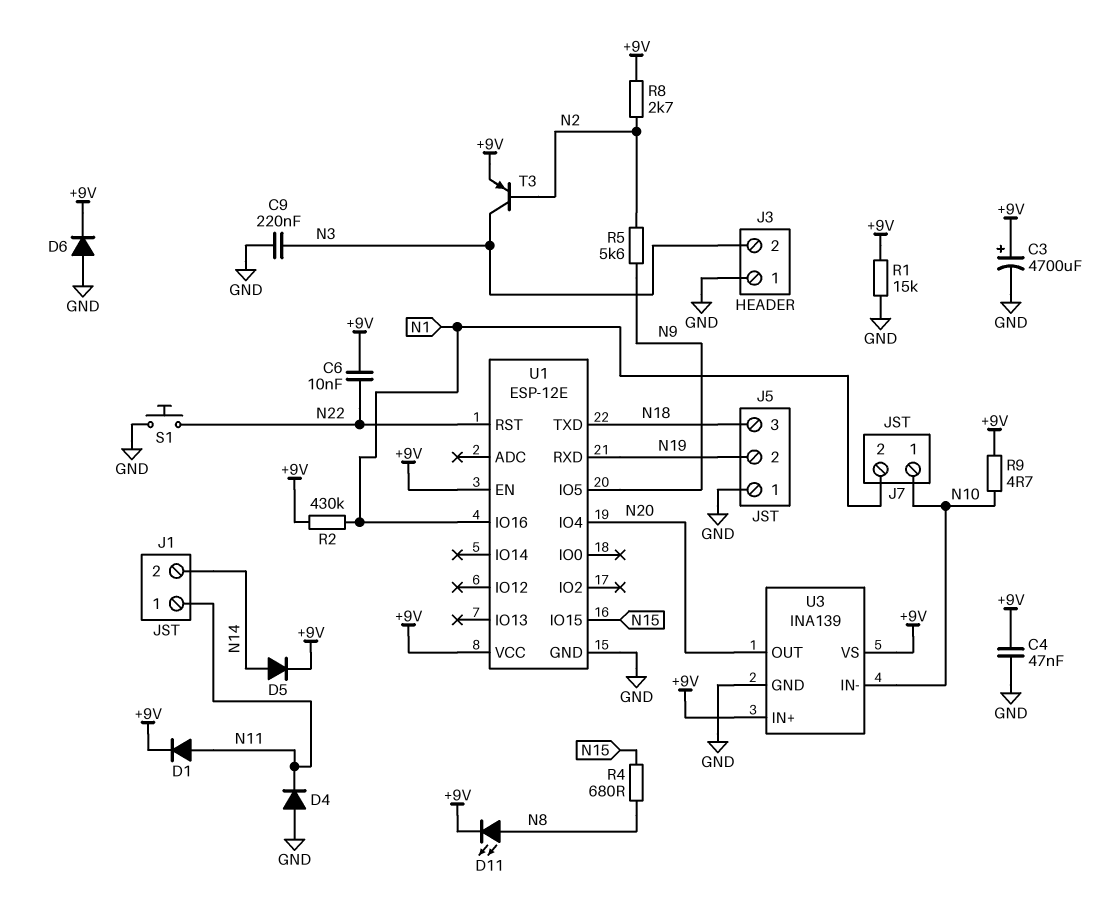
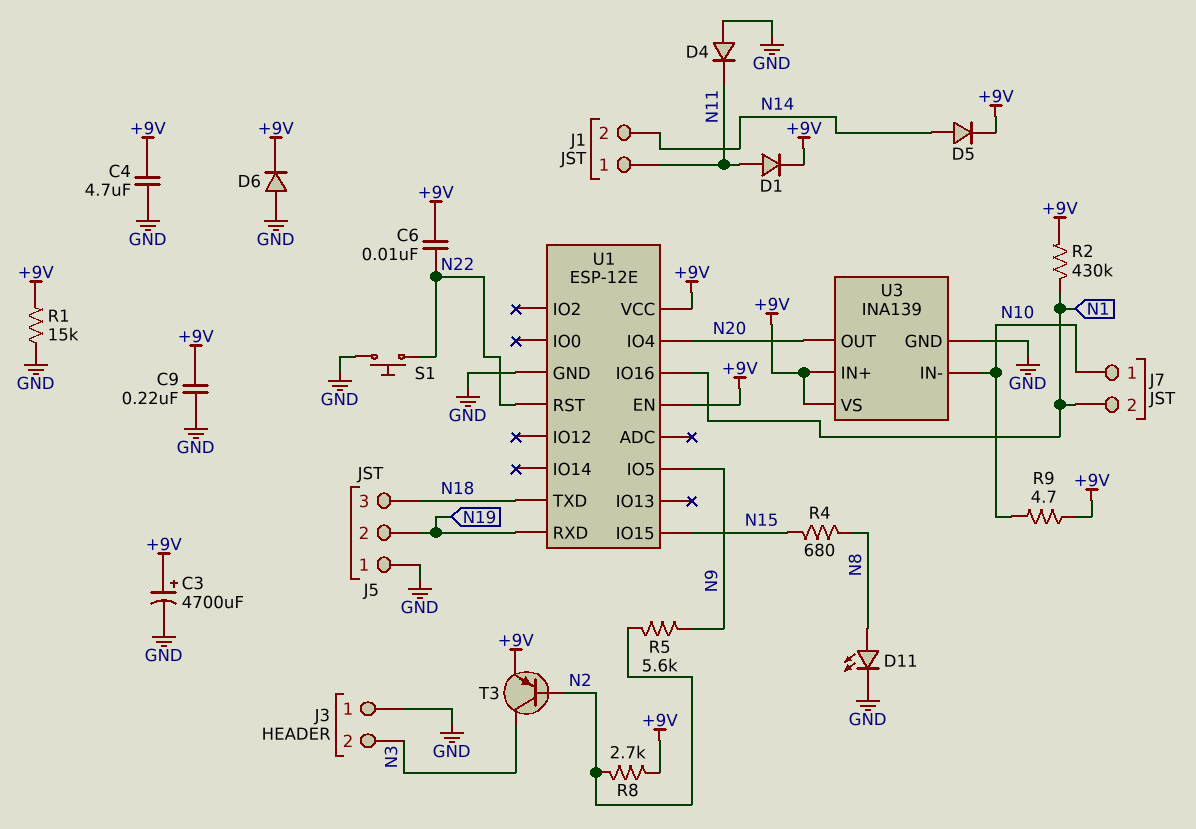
C4: 47nF (+9V, GND) -> 4.7uF (+9V, GND)
C9: 220nF (GND, N3) -> 220nF (+9V, GND)
D11: LED (A N8, K +9V) -> LED (A N8, K GND)

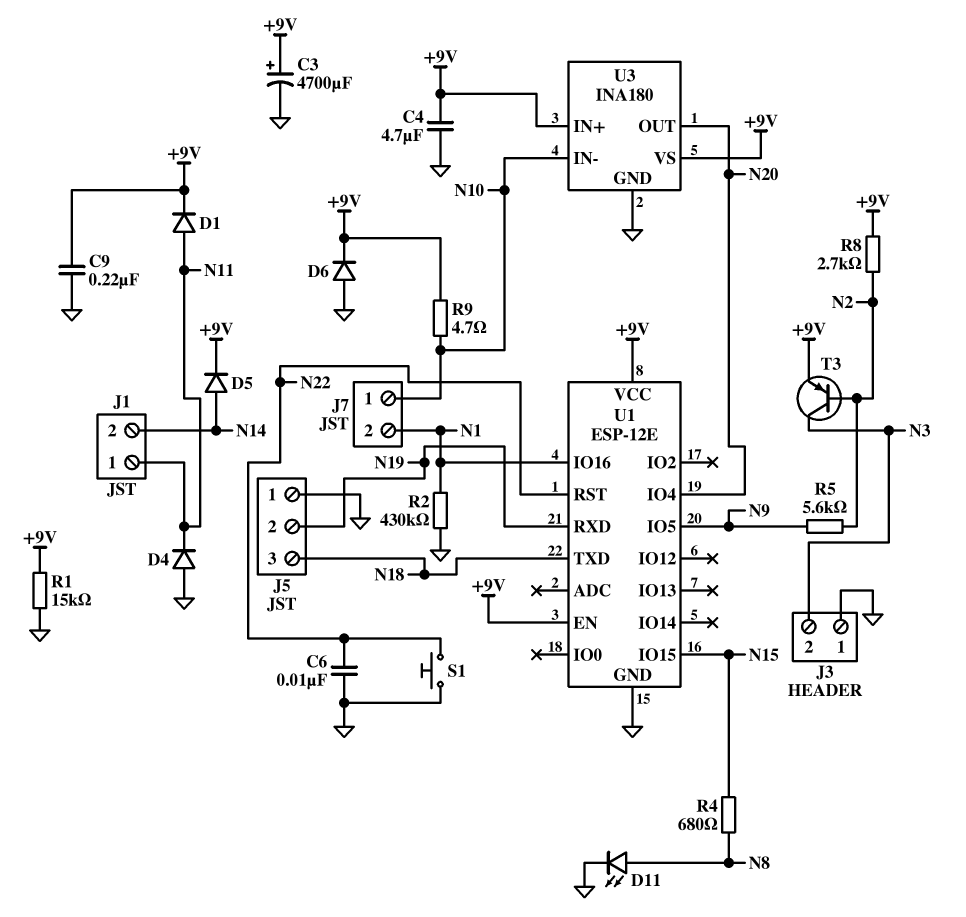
C6: 10nF (+9V, N22) -> 10nF (GND, N22)
R2: 430k (+9V, N1) -> 430k (GND, N1)
U3: INA139 -> INA180

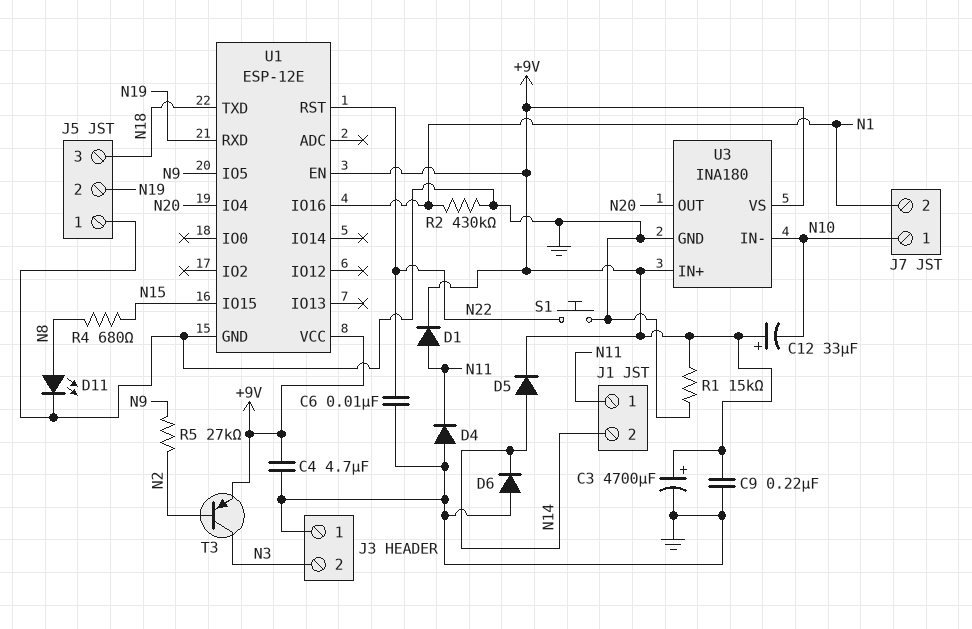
C12: none -> 33uF (plus +9V, minus N10)
D6: diode (A GND, K +9V) -> diode (A GND, K N14)
R5: 5.6k (N2, N9) -> 27k (N2, N9)
R8: 2.7k (+9V, N2) -> none
R9: 4.7 (+9V, N10) -> none

